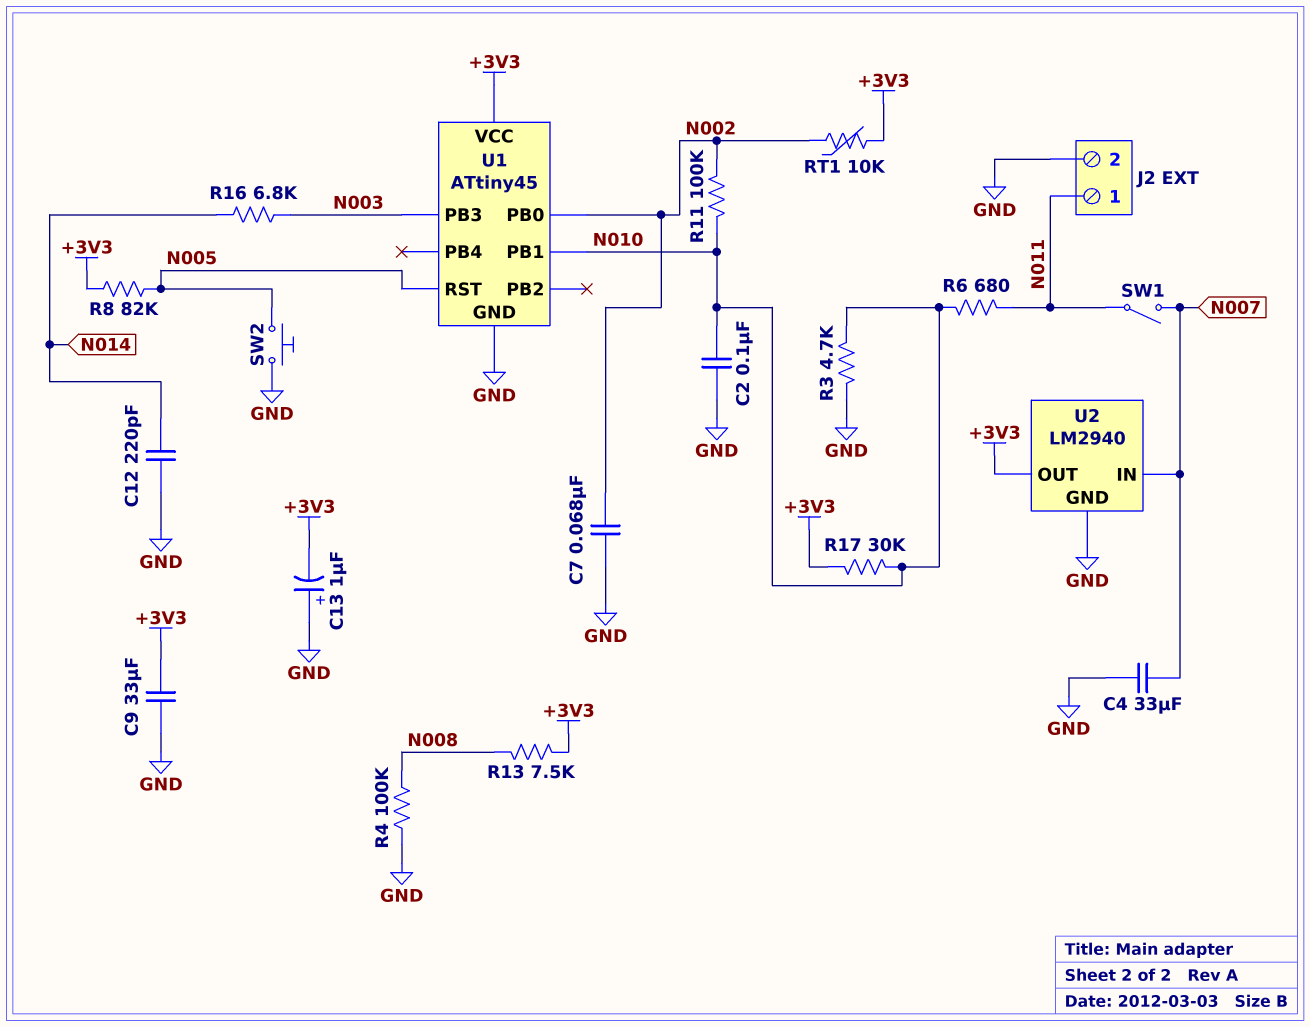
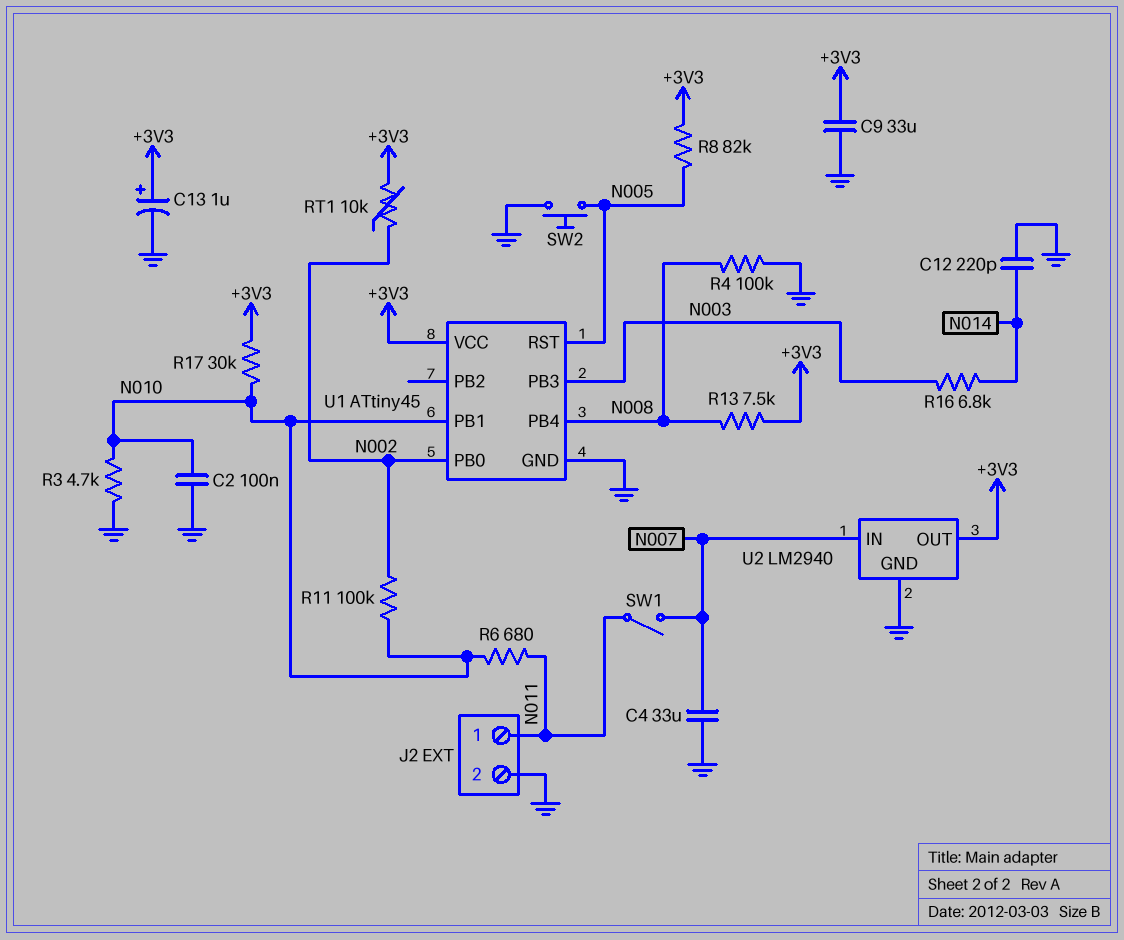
C7: 68nF (GND, N002) -> none
C13: 1uF (plus GND, minus +3V3) -> 1uF (plus +3V3, minus GND)
U1 pin PB4: none -> N008

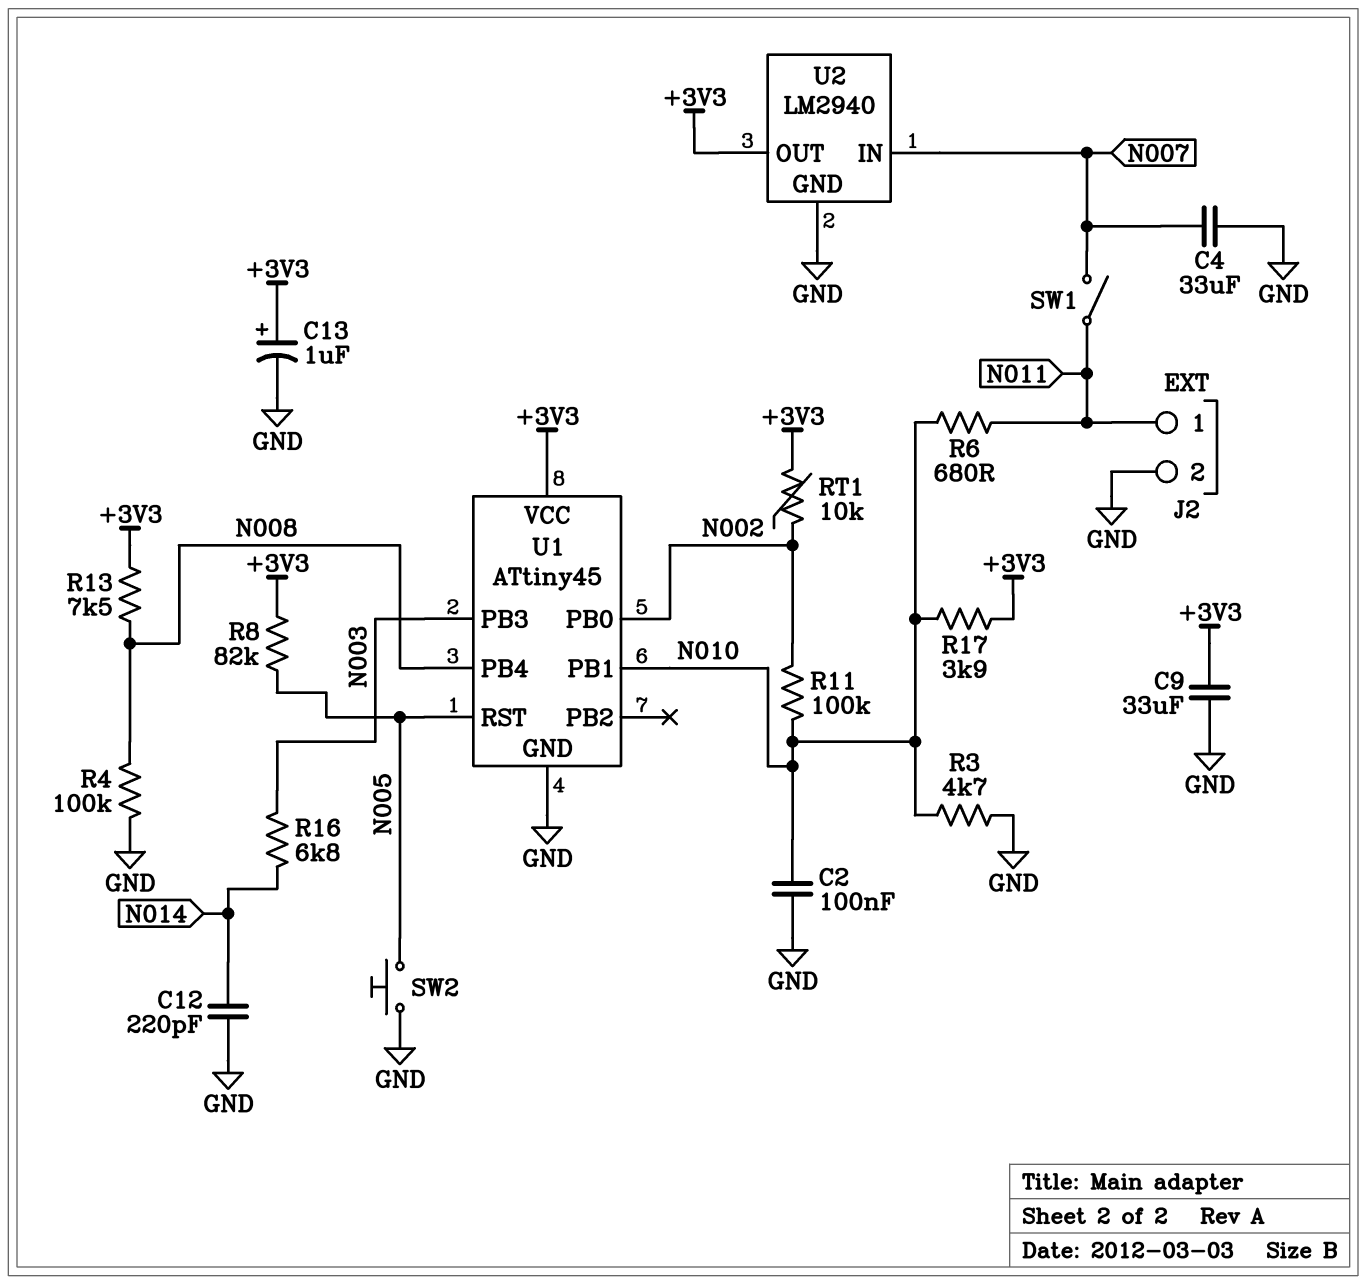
R17: 30k (+3V3, N010) -> 3.9k (+3V3, N010)

